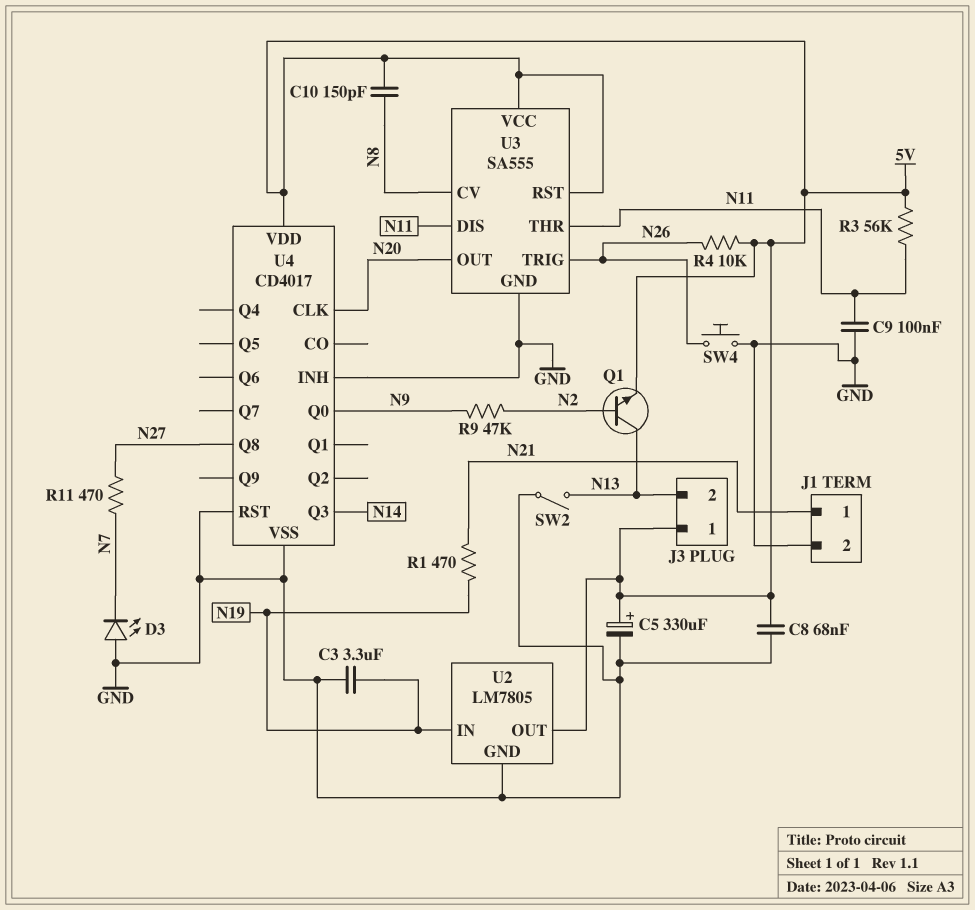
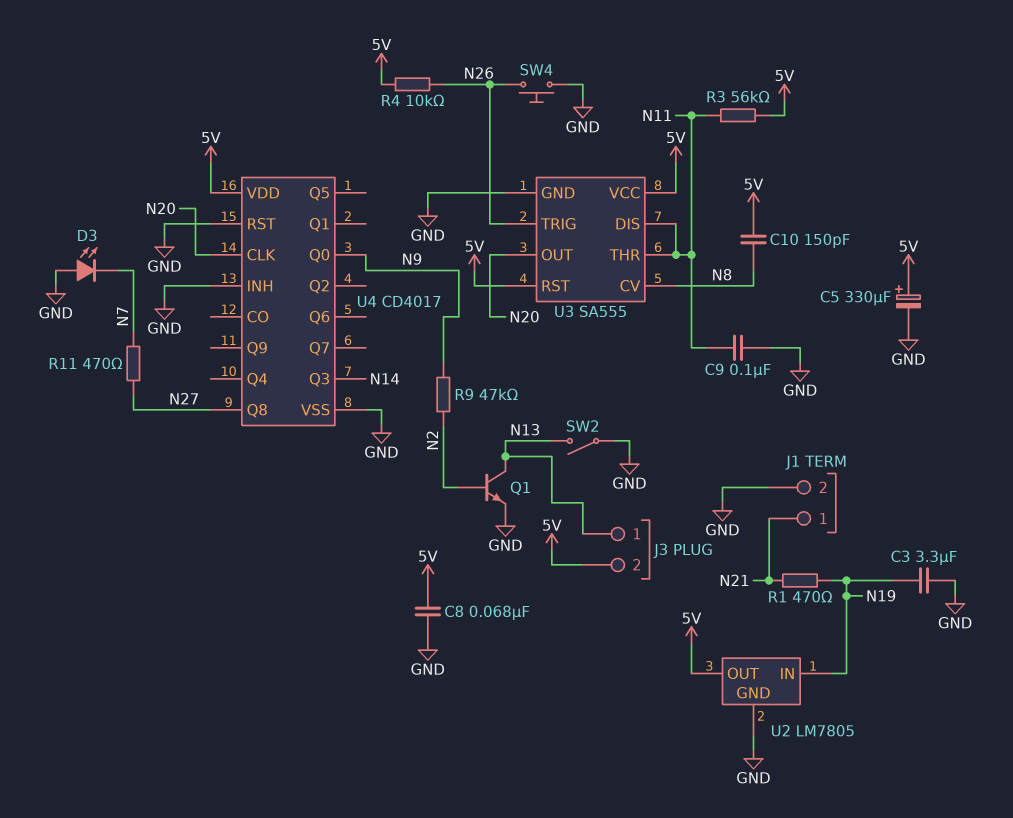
J3 pin 1: 5V -> N13
J3 pin 2: N13 -> 5V
Q1: NPN (B N2, C N13, E 5V) -> NPN (B N2, C N13, E GND)

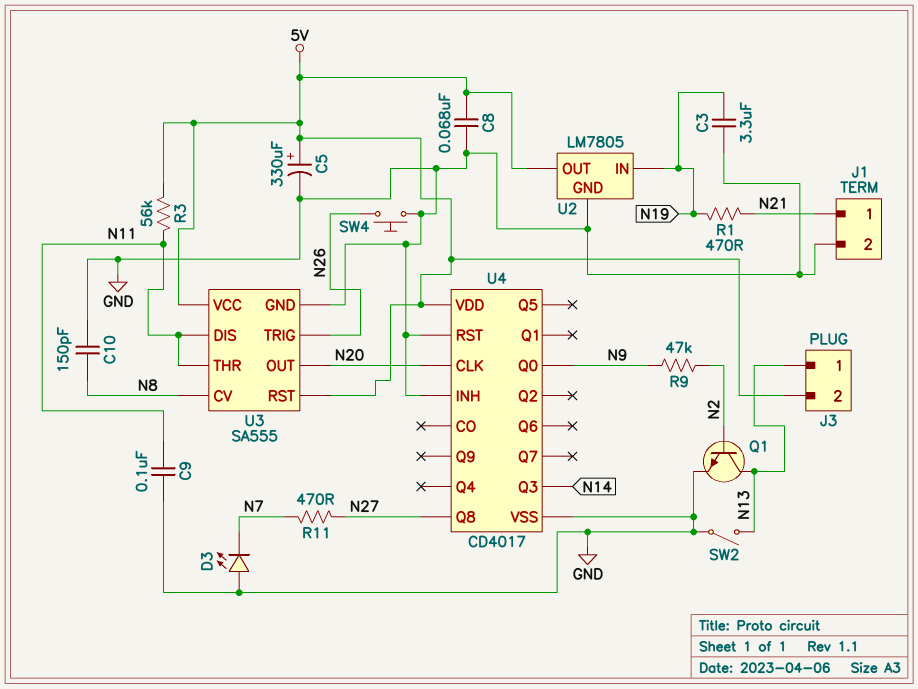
C10: 150pF (5V, N8) -> 150pF (GND, N8)
R4: 10k (5V, N26) -> none

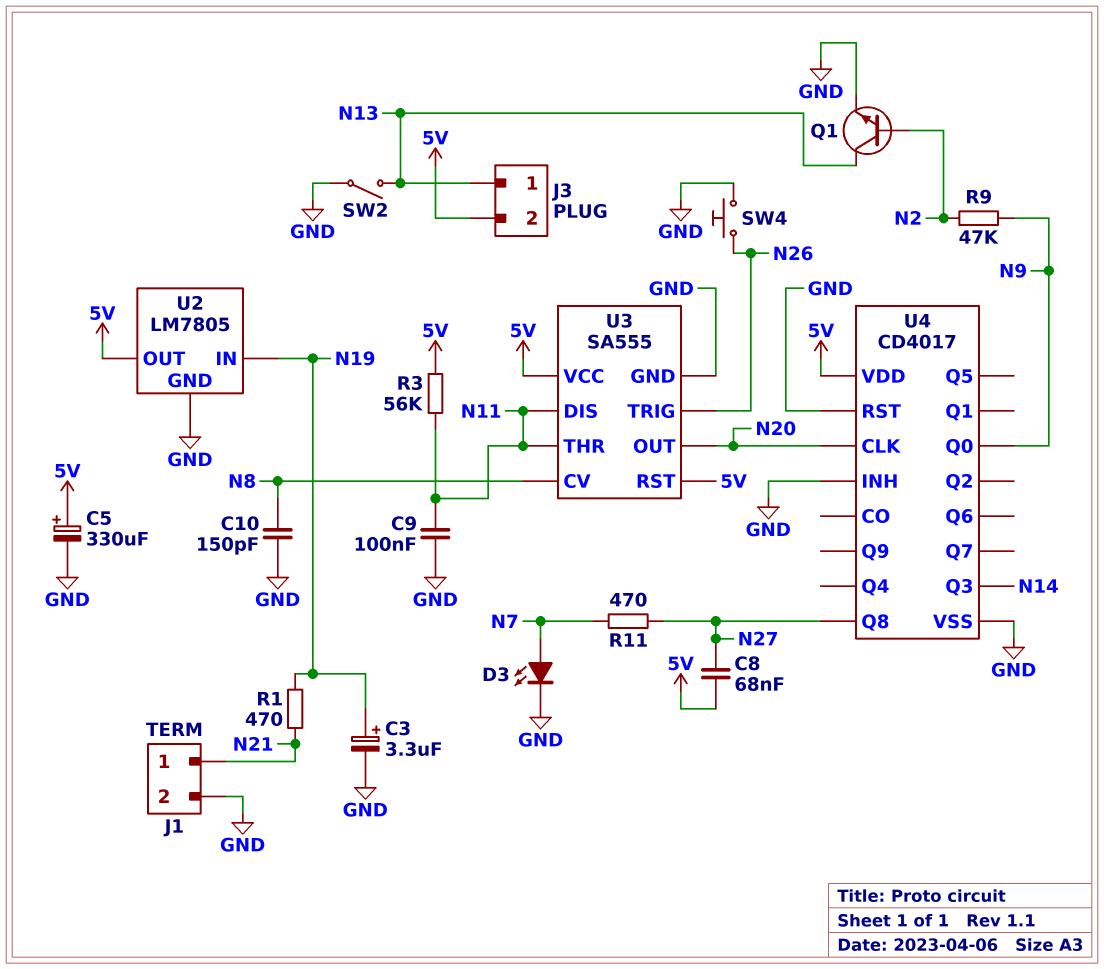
C3: 3.3uF (GND, N19) -> 3.3uF (plus N19, minus GND)
C8: 68nF (5V, GND) -> 68nF (5V, N27)
D3: LED (A GND, K N7) -> LED (A N7, K GND)

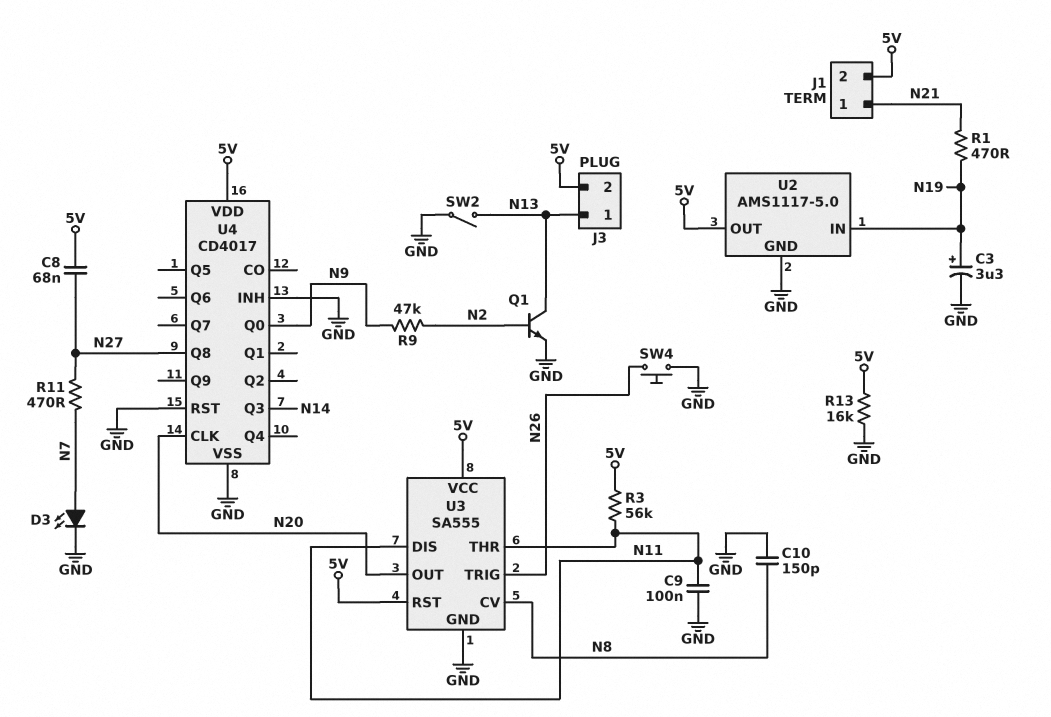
C5: 330uF (plus 5V, minus GND) -> none
J1 pin 2: GND -> 5V
R13: none -> 16k (5V, GND)
U2: LM7805 -> AMS1117-5.0

